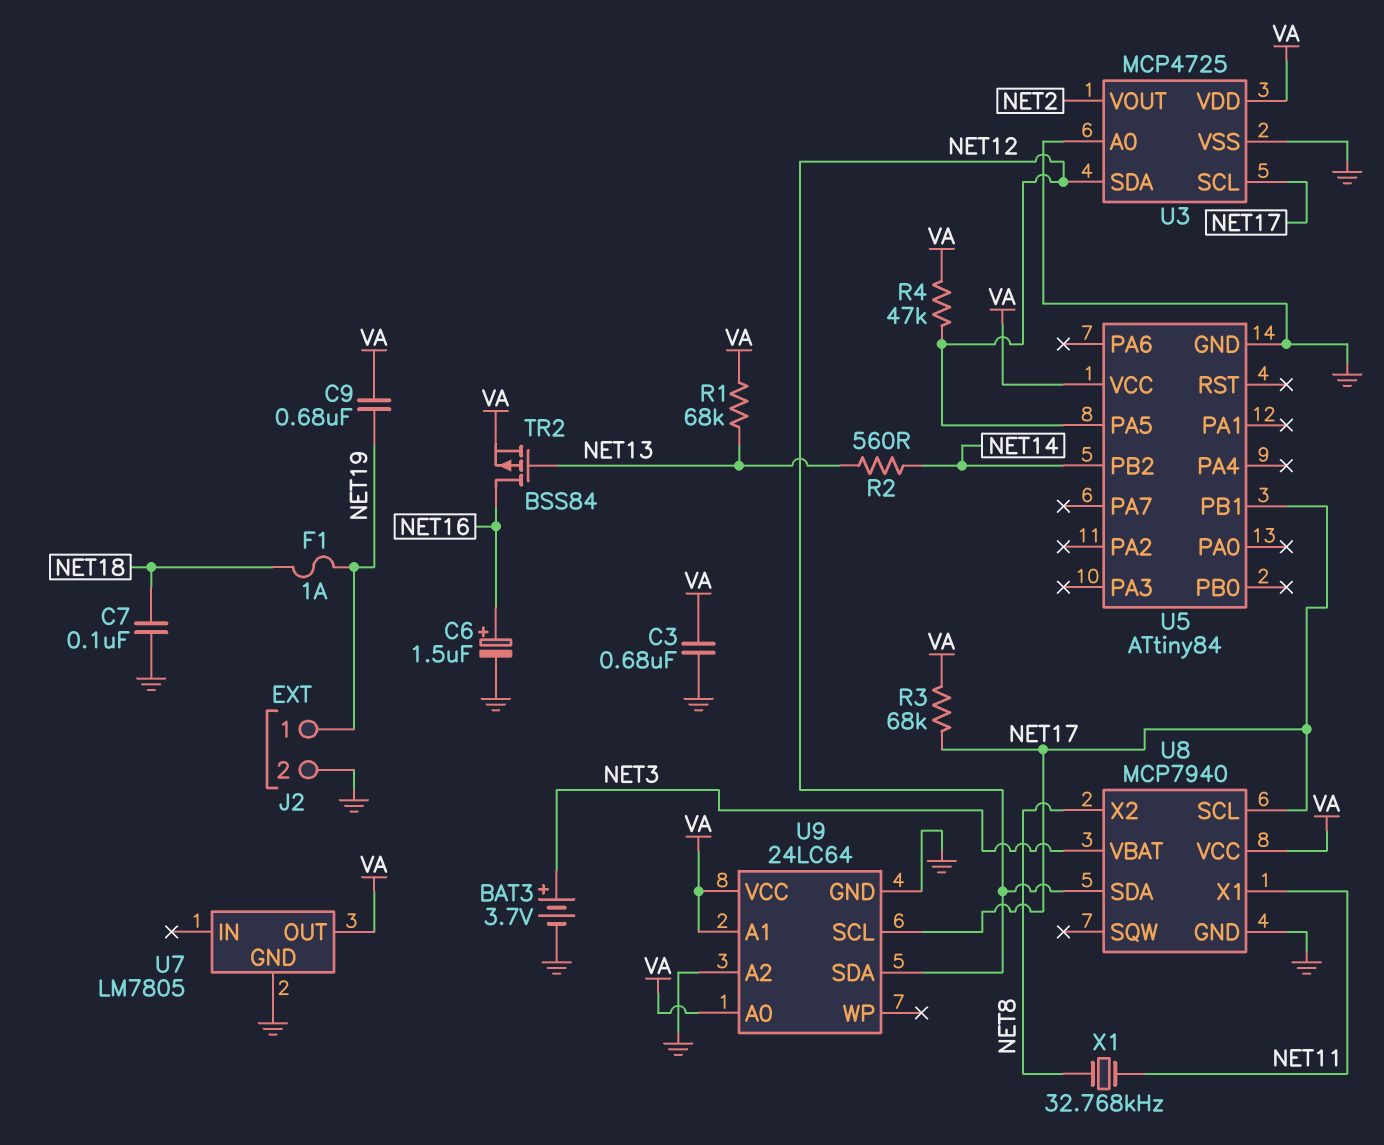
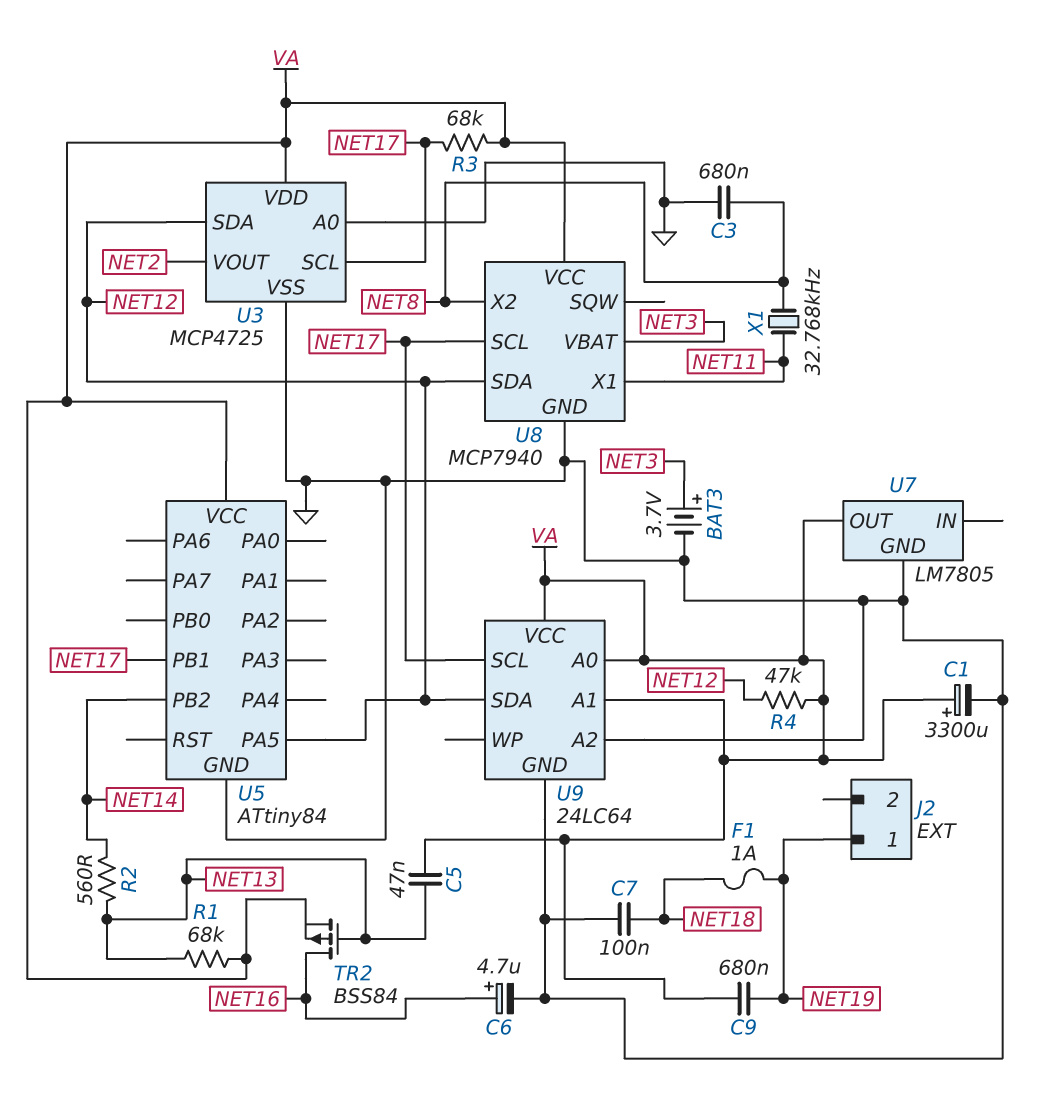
C1: none -> 3300uF (plus VA, minus GND)
C3: 680nF (GND, VA) -> 680nF (GND, NET8)
C5: none -> 47nF (NET13, VA)
C6: 1.5uF (plus NET16, minus GND) -> 4.7uF (plus NET16, minus GND)
J2 pin 2: GND -> none

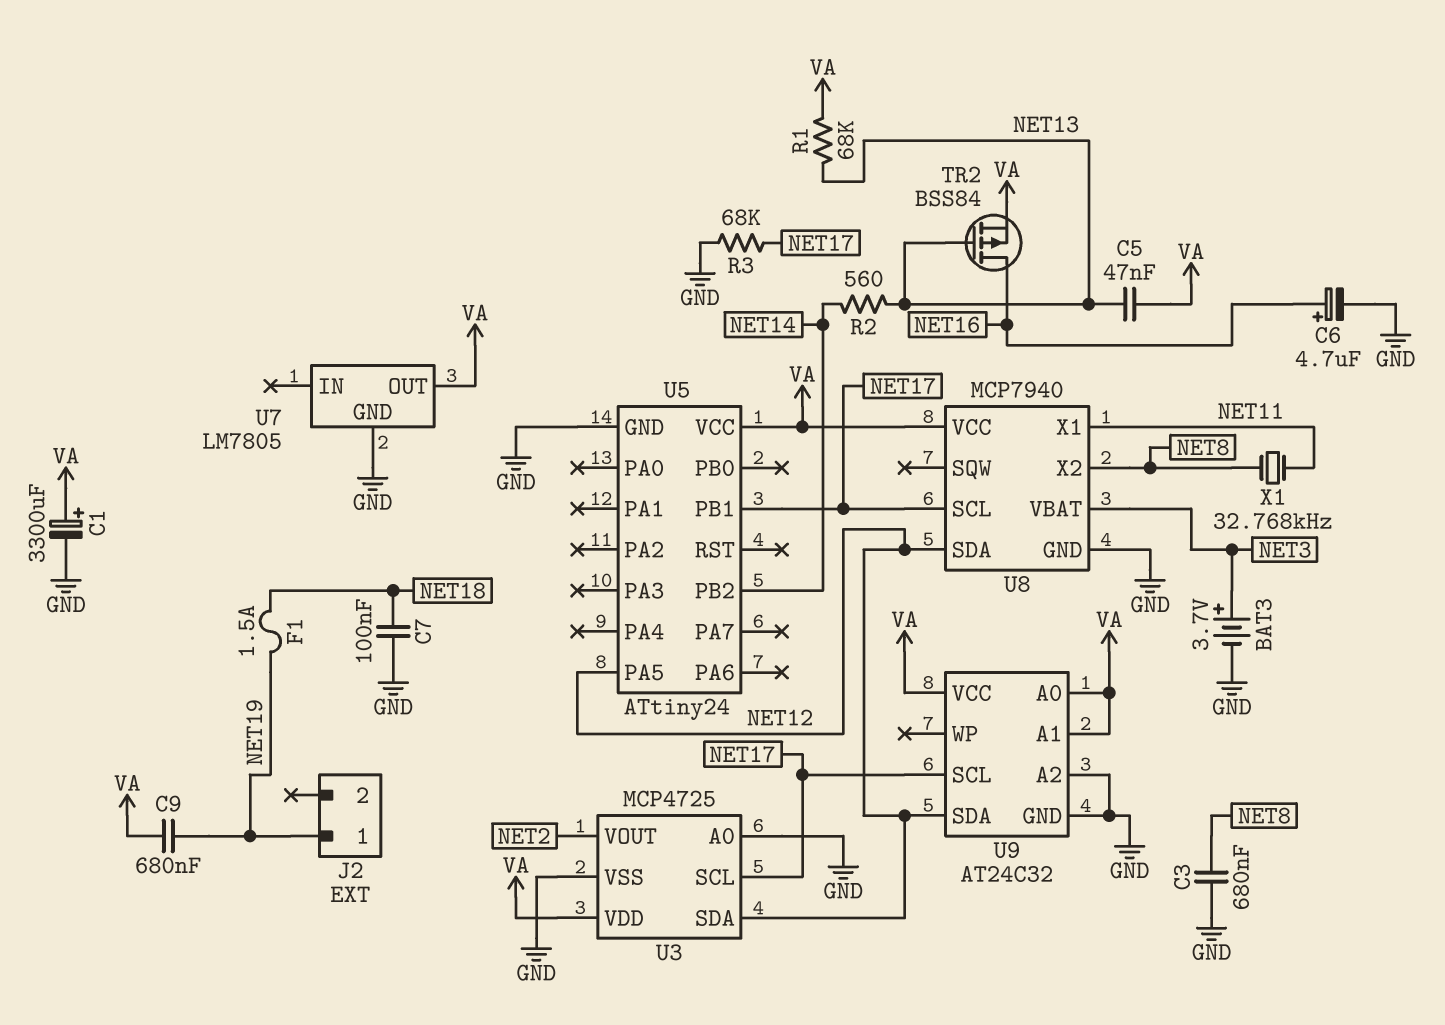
F1: 1A (NET18, NET19) -> 1.5A (NET18, NET19)
R3: 68k (NET17, VA) -> 68k (GND, NET17)
R4: 47k (NET12, VA) -> none
U5: ATtiny84 -> ATtiny24
U9: 24LC64 -> AT24C32

